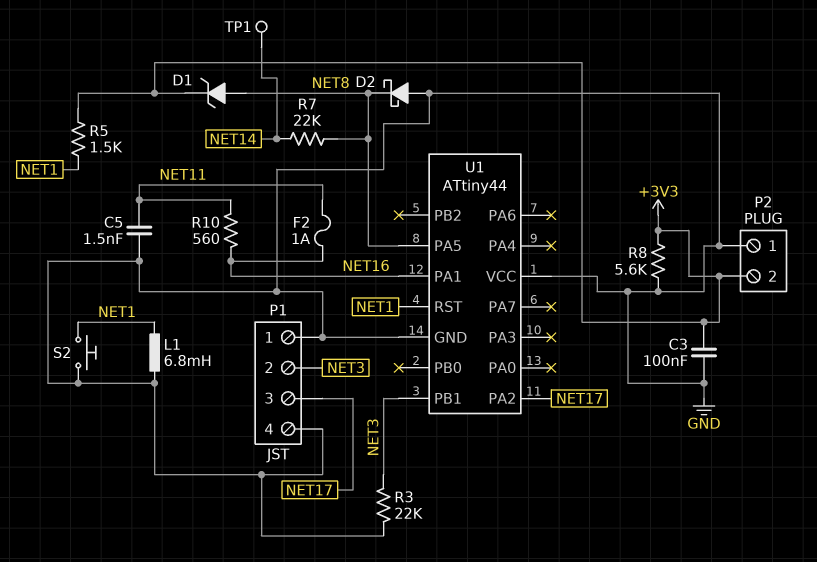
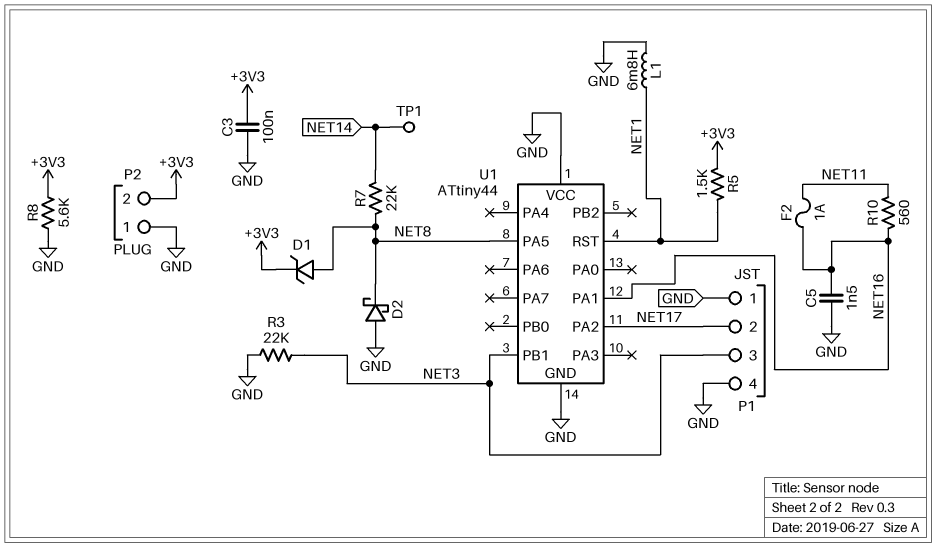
C5: 1.5nF (GND, NET11) -> 1.5nF (GND, NET16)
P1 pin 2: NET3 -> NET17
P1 pin 3: NET17 -> NET3
S2: button (GND, NET1) -> none

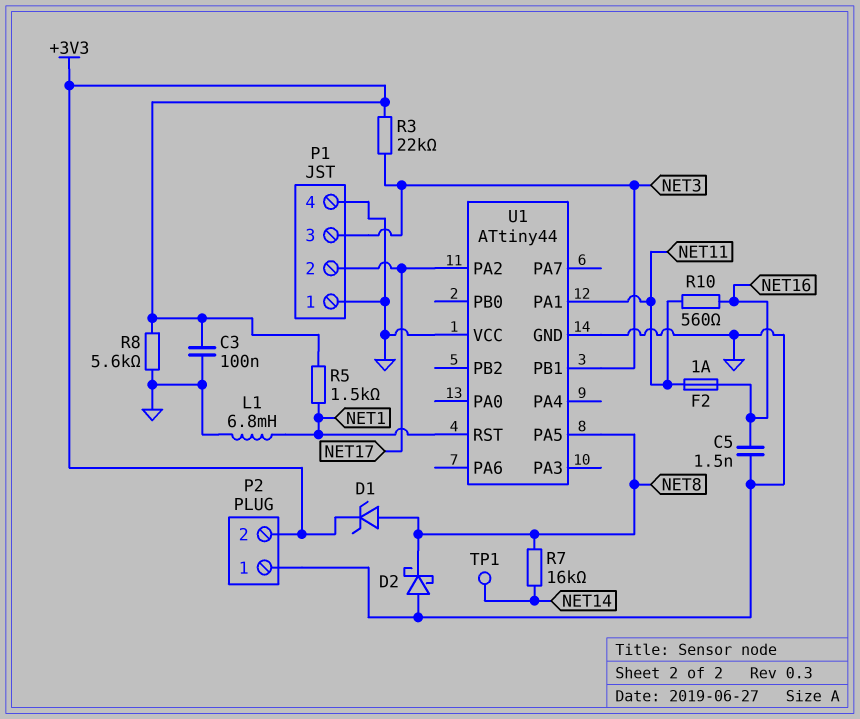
R3: 22k (GND, NET3) -> 22k (+3V3, NET3)
R7: 22k (NET8, NET14) -> 16k (NET8, NET14)
U1 pin PA1: NET16 -> NET11

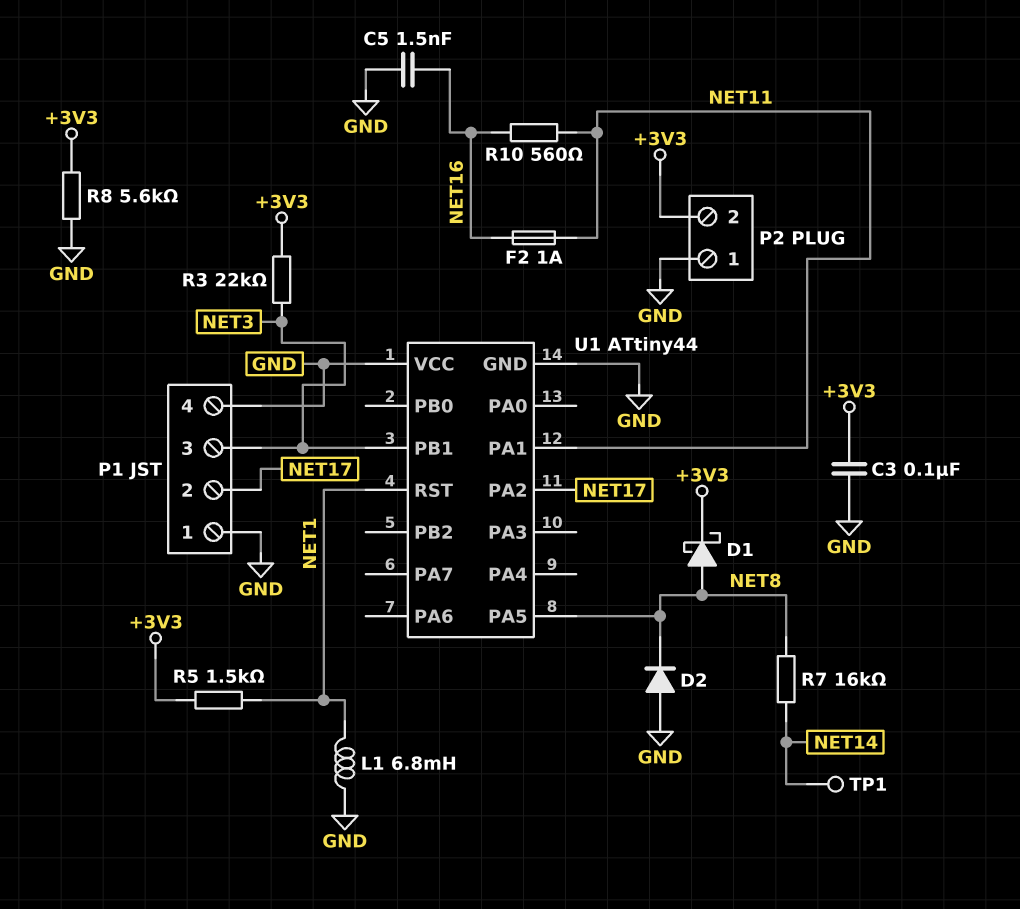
D1: zener (A NET8, K +3V3) -> schottky (A NET8, K +3V3)
D2: schottky (A GND, K NET8) -> diode (A GND, K NET8)

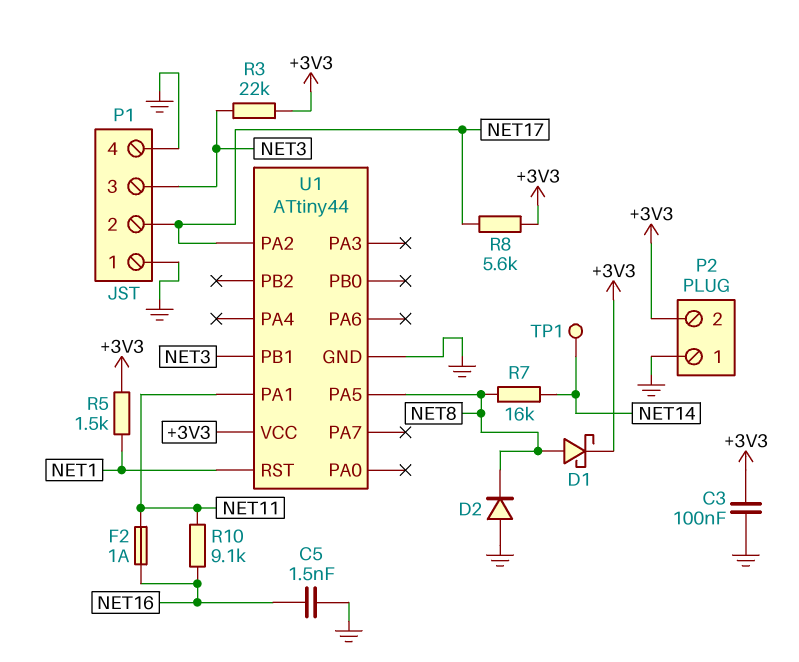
L1: 6.8mH (GND, NET1) -> none
R8: 5.6k (+3V3, GND) -> 5.6k (+3V3, NET17)
R10: 560 (NET11, NET16) -> 9.1k (NET11, NET16)
U1 pin VCC: GND -> +3V3

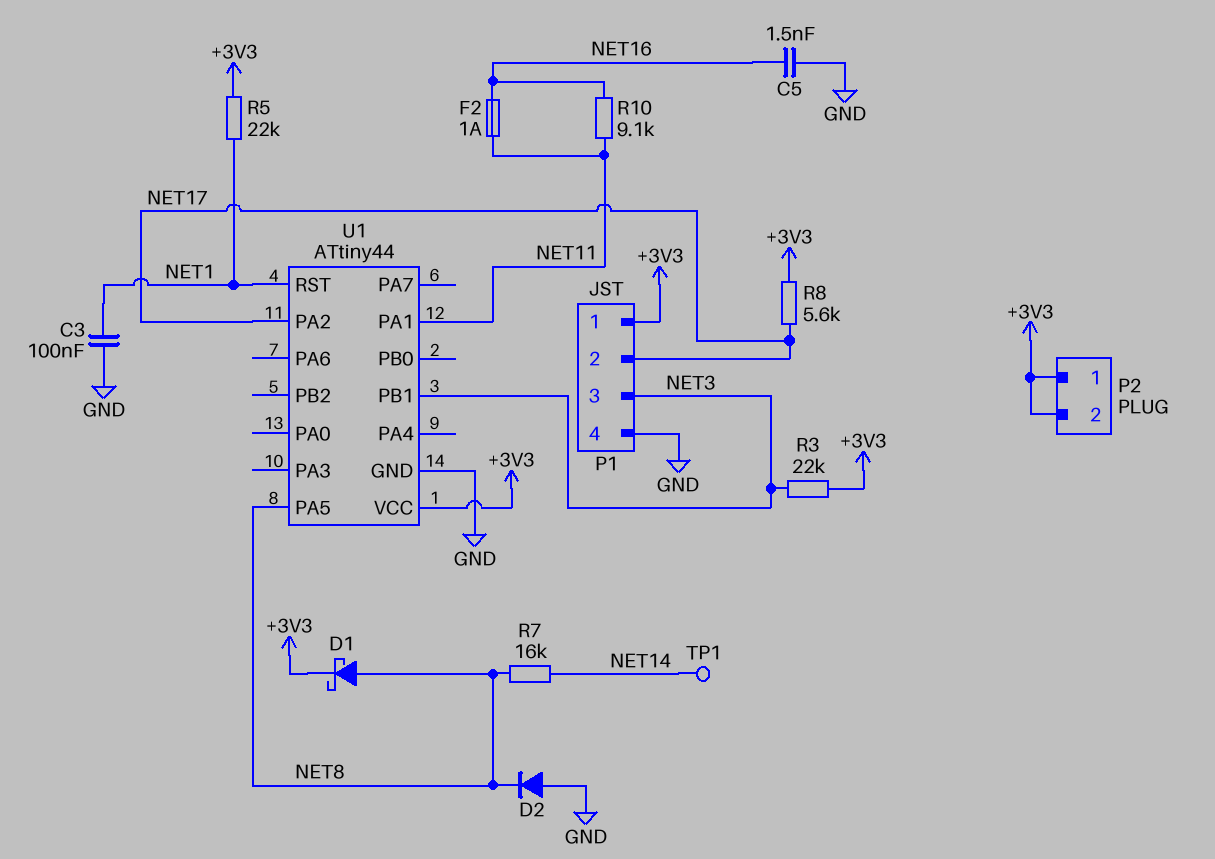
C3: 100nF (+3V3, GND) -> 100nF (GND, NET1)
P1 pin 1: GND -> +3V3
P2 pin 1: GND -> +3V3
R5: 1.5k (+3V3, NET1) -> 22k (+3V3, NET1)

